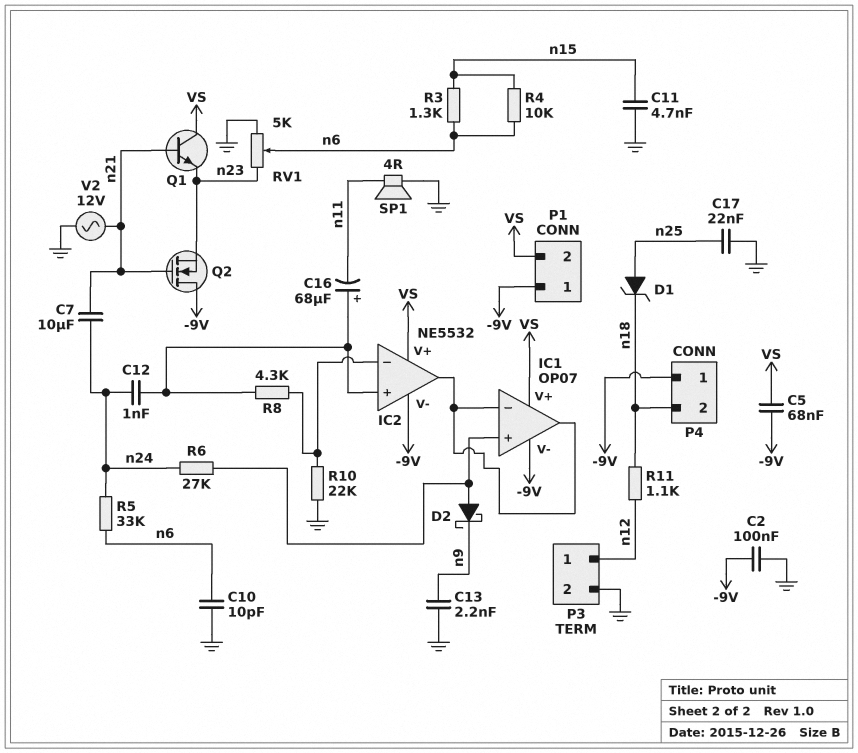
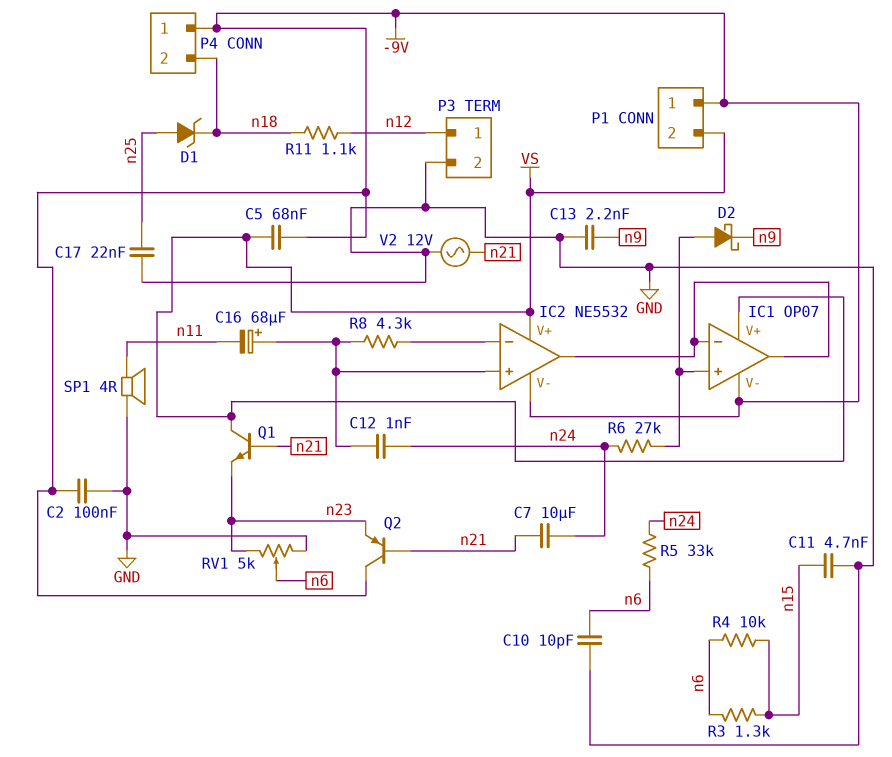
Q2: NMOS (G n21, D -9V, S n23) -> PNP (B n21, C -9V, E n23)
R10: 22k (GND, IC2/in-) -> none

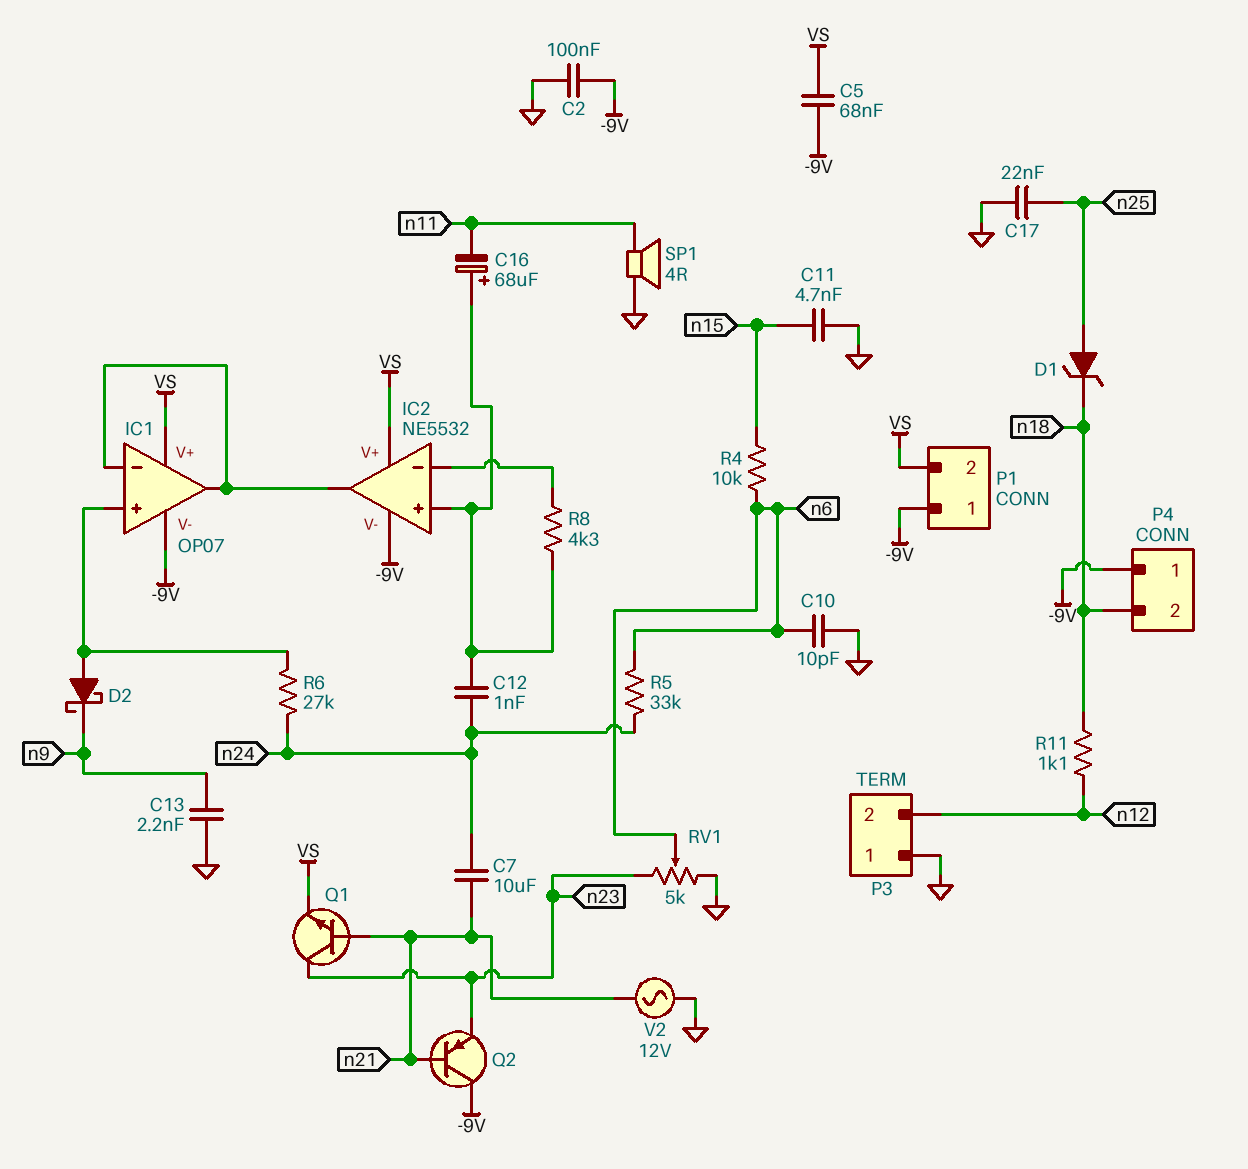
P3 pin 1: n12 -> GND
P3 pin 2: GND -> n12
Q1: NPN (B n21, C VS, E n23) -> NPN (B n21, C n23, E VS)
R3: 1.3k (n6, n15) -> none

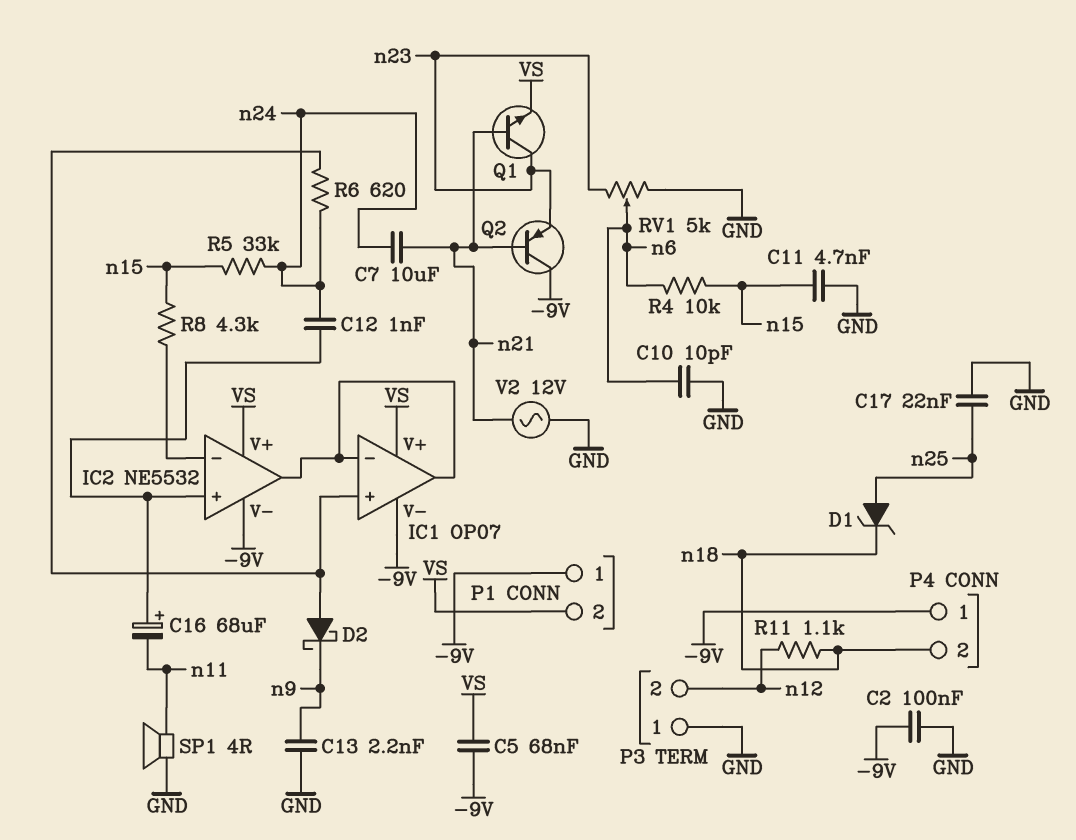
R5: 33k (n6, n24) -> 33k (n15, n24)
R6: 27k (IC1/in+, n24) -> 620 (IC1/in+, n24)
R8: 4.3k (IC2/in+, IC2/in-) -> 4.3k (IC2/in-, n15)

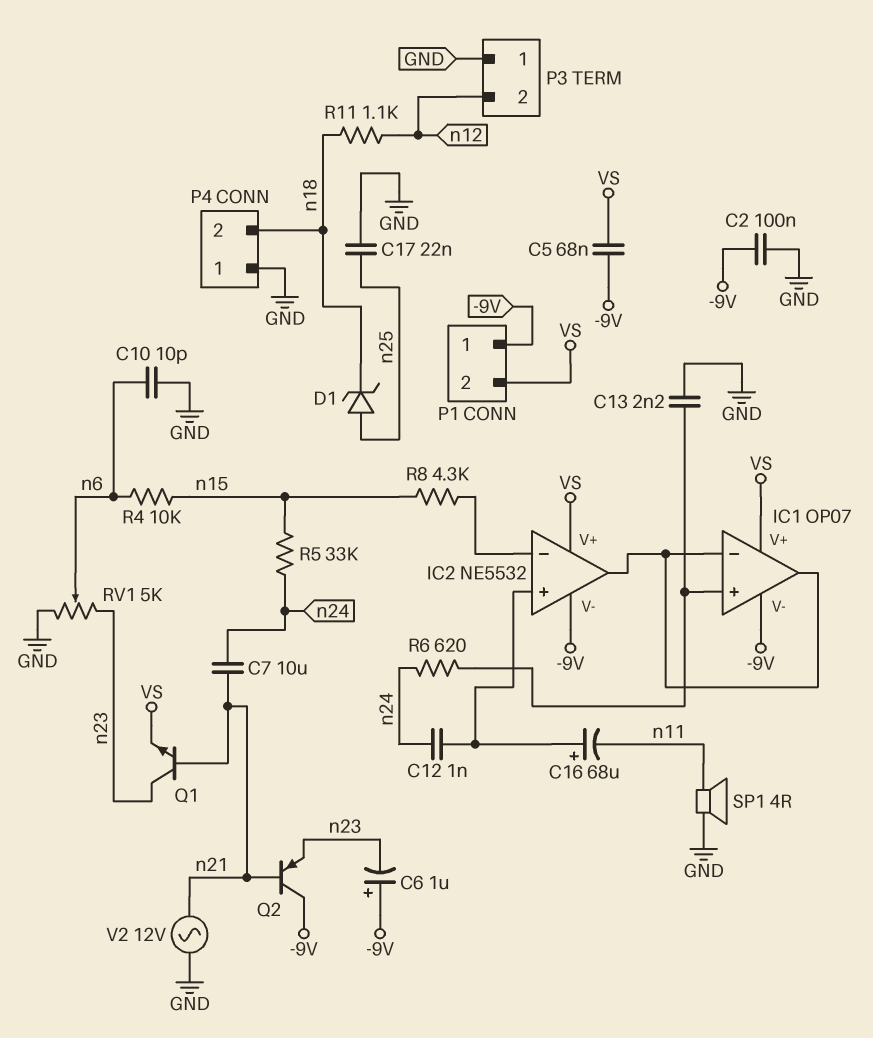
C6: none -> 1uF (plus -9V, minus n23)
C11: 4.7nF (GND, n15) -> none
C13: 2.2nF (GND, n9) -> 2.2nF (GND, IC1/in+)
D2: schottky (A IC1/in+, K n9) -> none
P4 pin 1: -9V -> GND

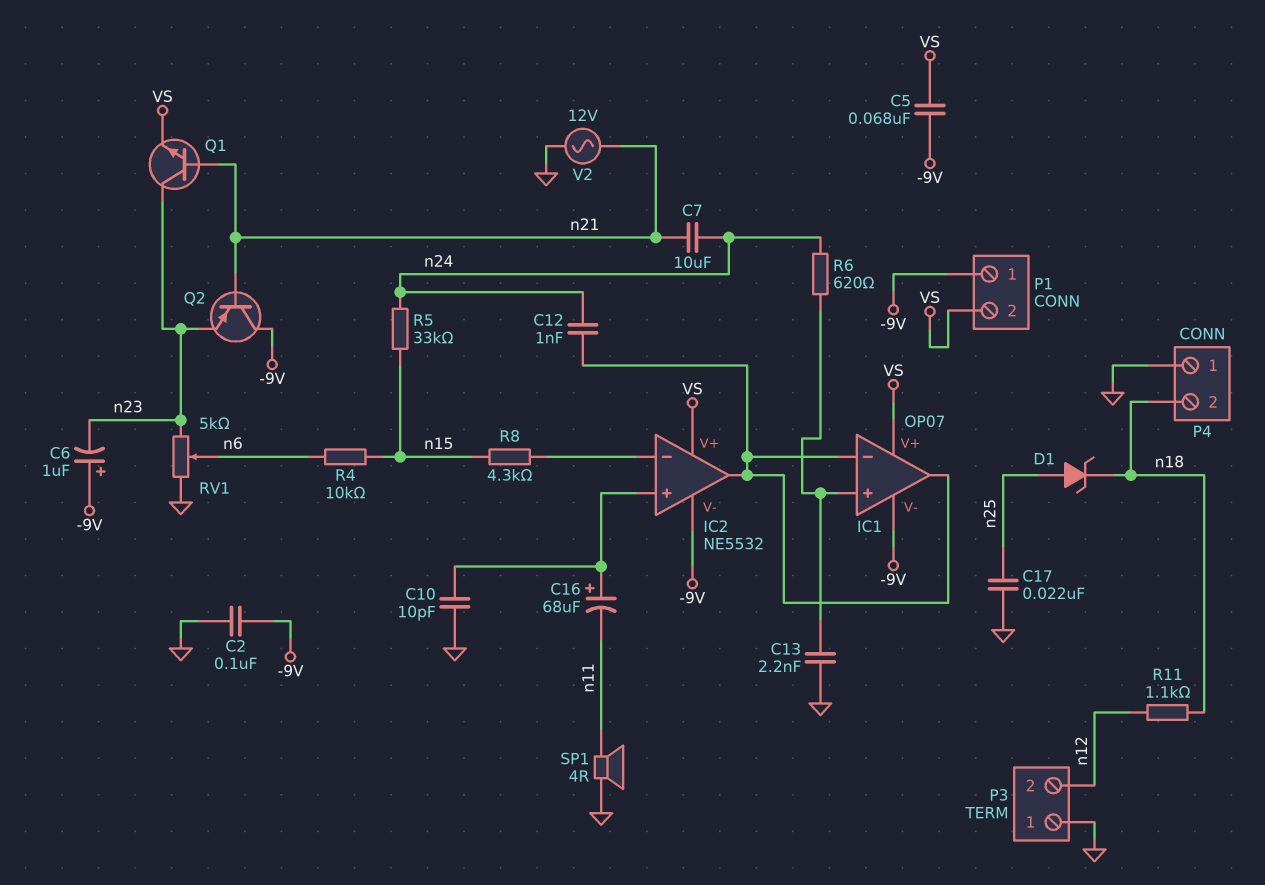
C10: 10pF (GND, n6) -> 10pF (GND, IC2/in+)
C12: 1nF (IC2/in+, n24) -> 1nF (IC1/in-, n24)

